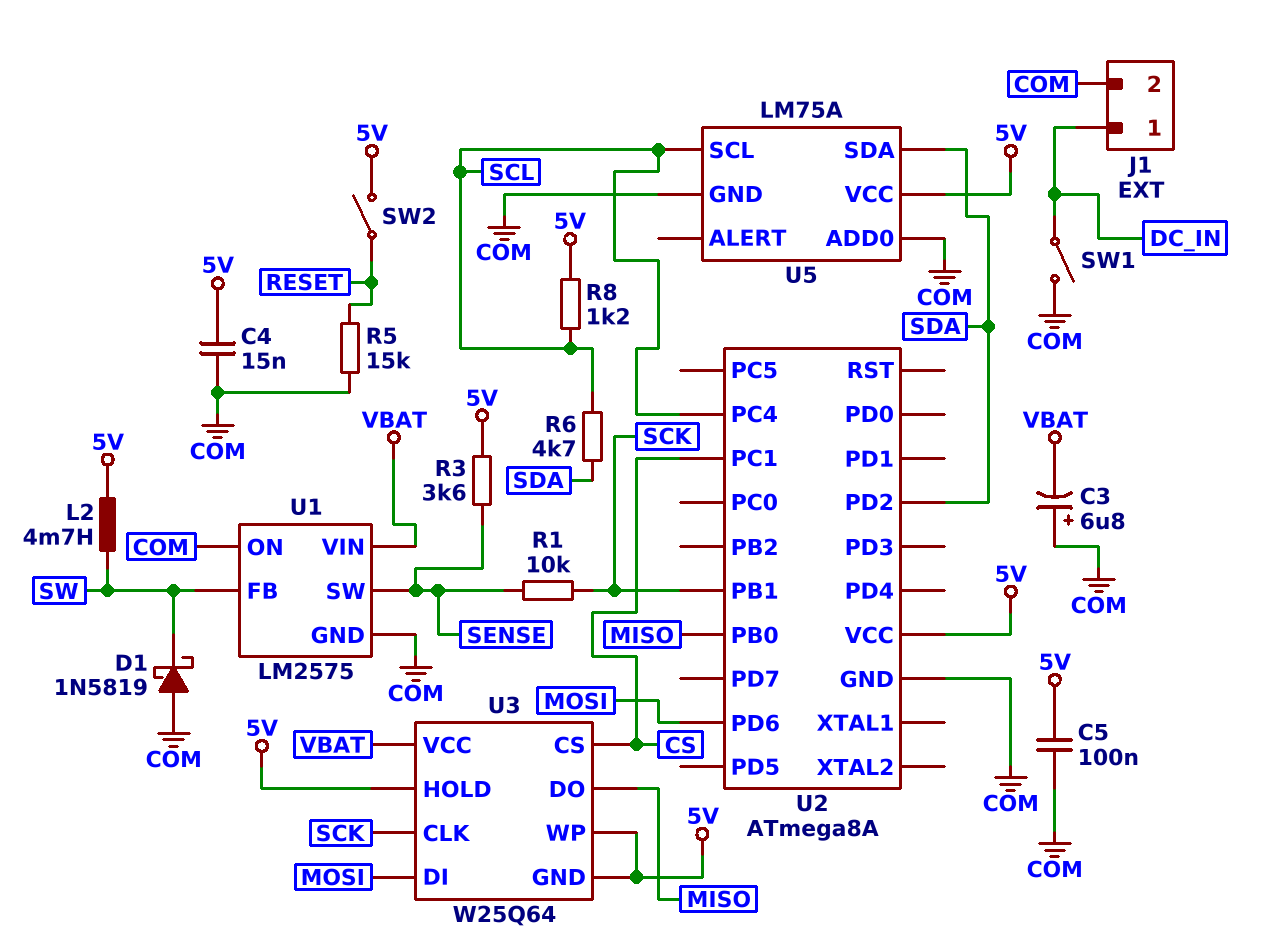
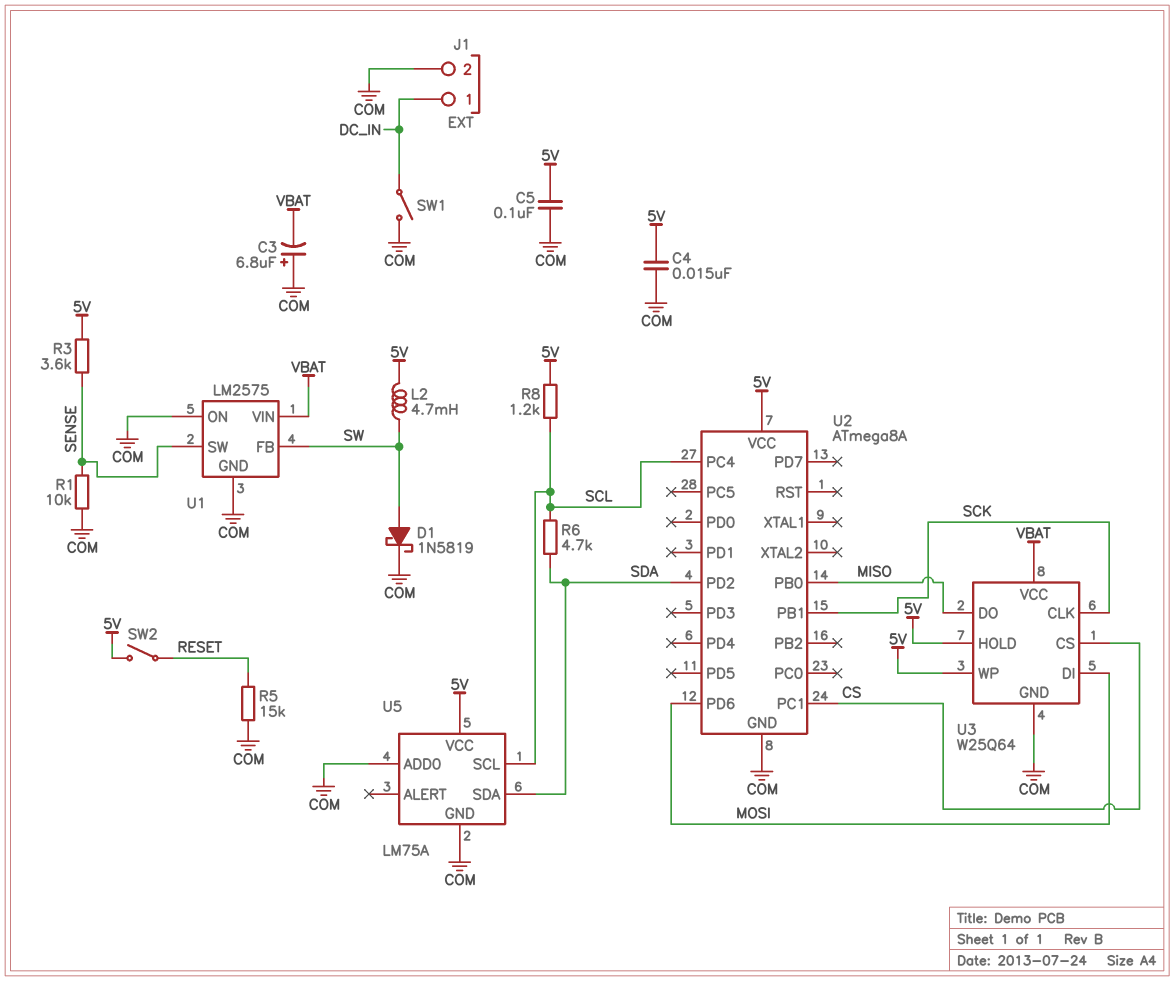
D1: schottky 1N5819 (A COM, K SW) -> schottky 1N5819 (A SW, K COM)
R1: 10k (SCK, SENSE) -> 10k (COM, SENSE)
U3 pin GND: 5V -> COM

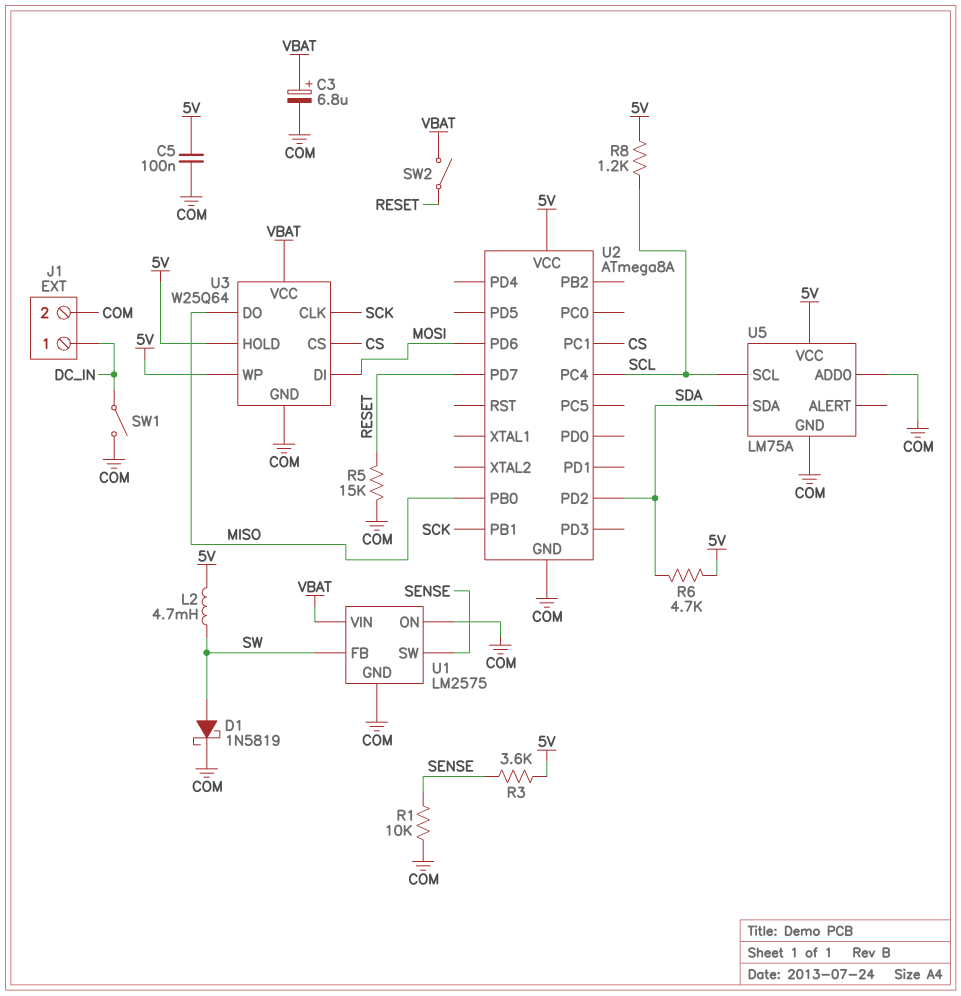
C3: 6.8uF (plus COM, minus VBAT) -> 6.8uF (plus VBAT, minus COM)
C4: 15nF (5V, COM) -> none
R6: 4.7k (SCL, SDA) -> 4.7k (5V, SDA)
SW2: switch (5V, RESET) -> switch (RESET, VBAT)
U2 pin PD7: none -> RESET

